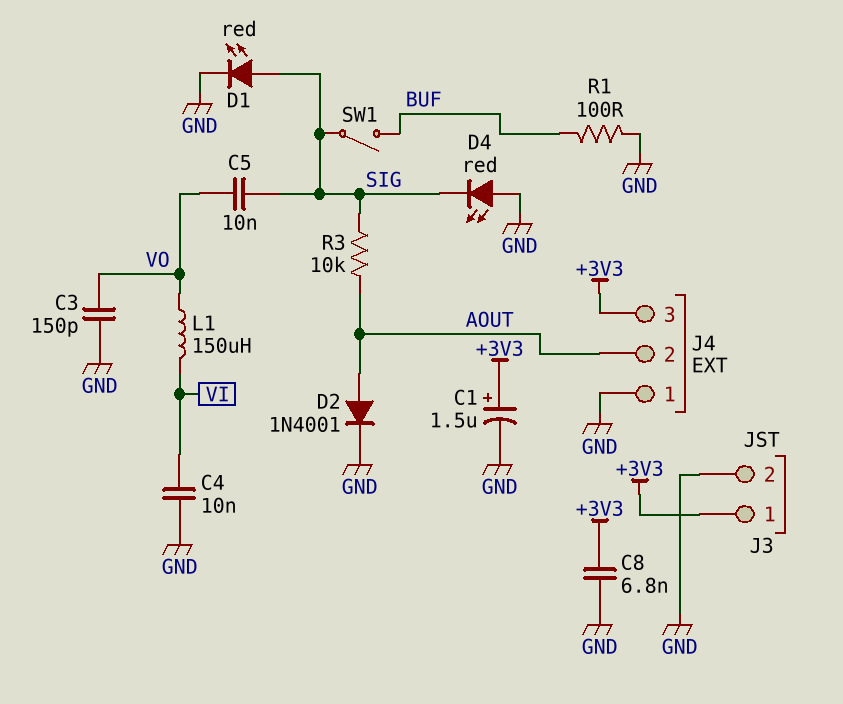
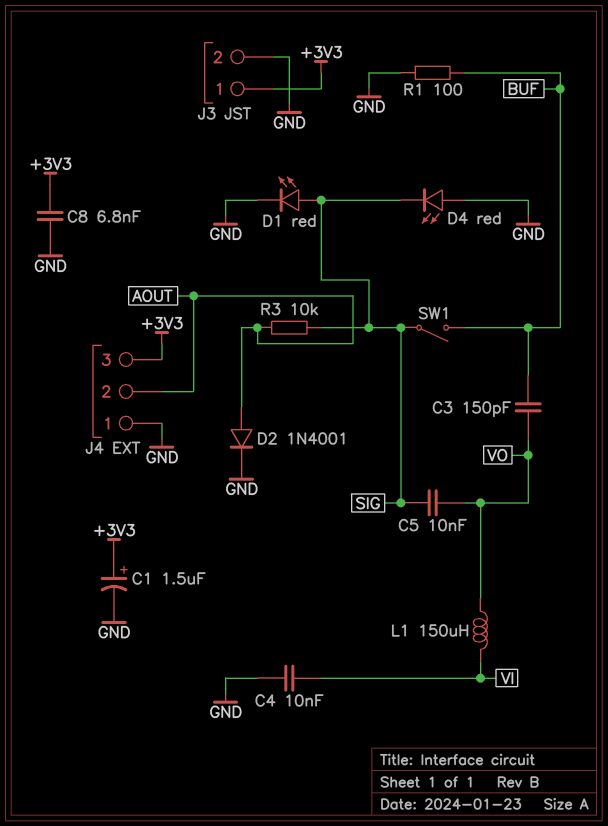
C3: 150pF (GND, VO) -> 150pF (BUF, VO)

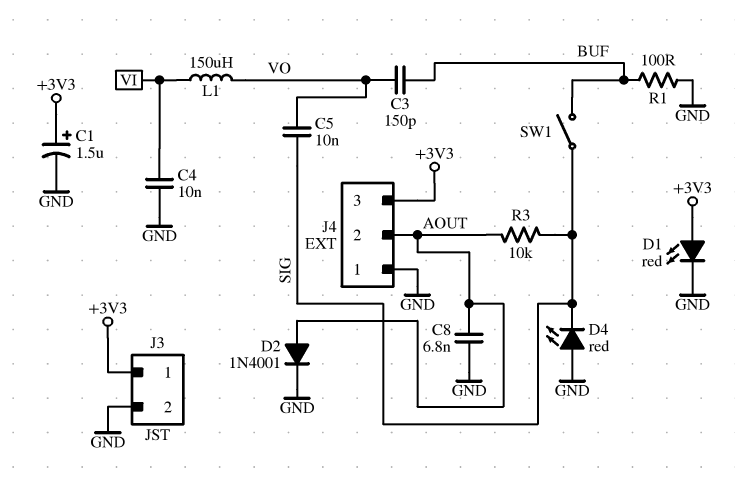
C8: 6.8nF (+3V3, GND) -> 6.8nF (AOUT, GND)
D1: LED red (A SIG, K GND) -> LED red (A +3V3, K GND)

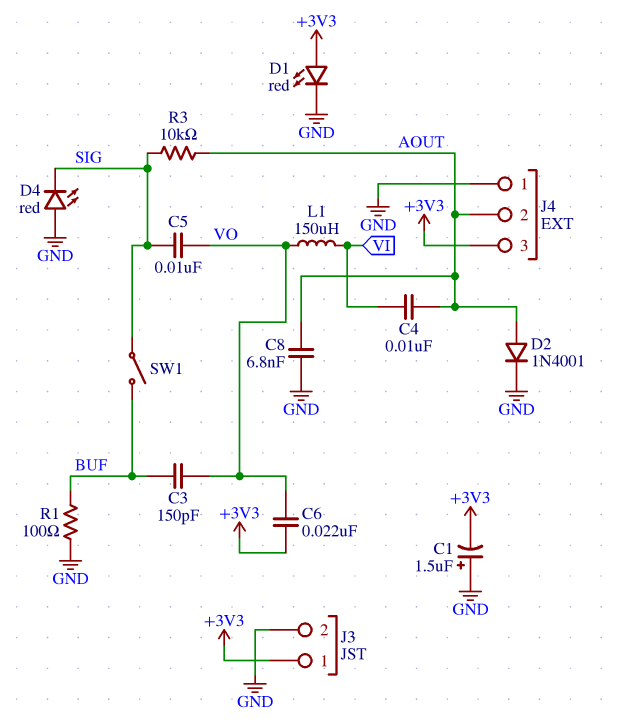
C1: 1.5uF (plus +3V3, minus GND) -> 1.5uF (plus GND, minus +3V3)
C4: 10nF (GND, VI) -> 10nF (AOUT, VI)
C6: none -> 22nF (+3V3, VO)

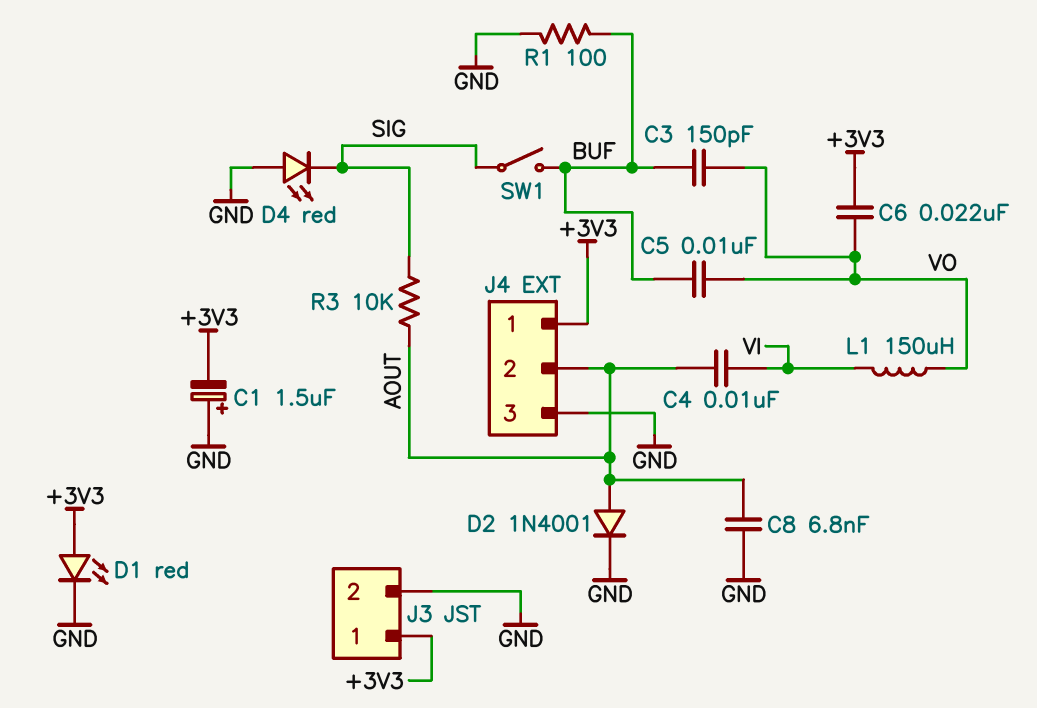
C5: 10nF (SIG, VO) -> 10nF (BUF, VO)
J4 pin 1: GND -> +3V3
J4 pin 3: +3V3 -> GND

